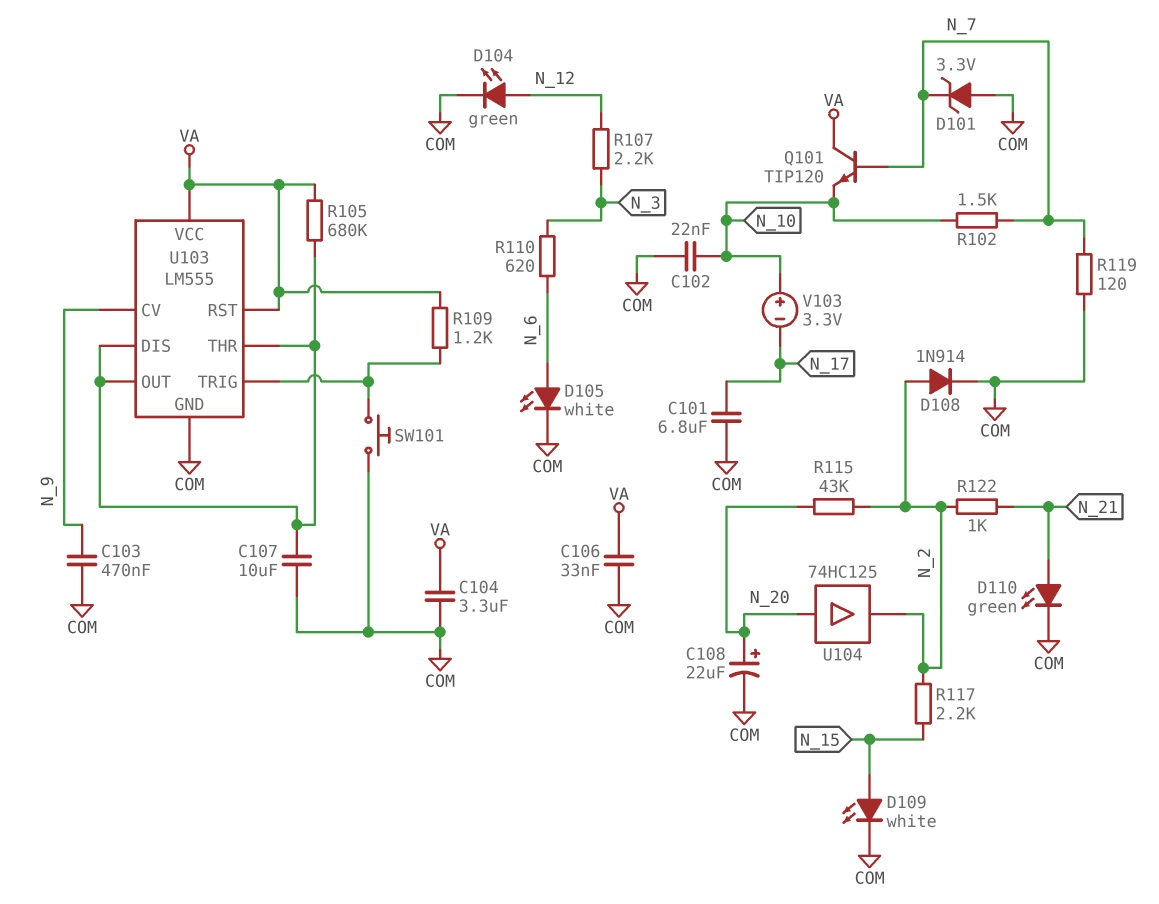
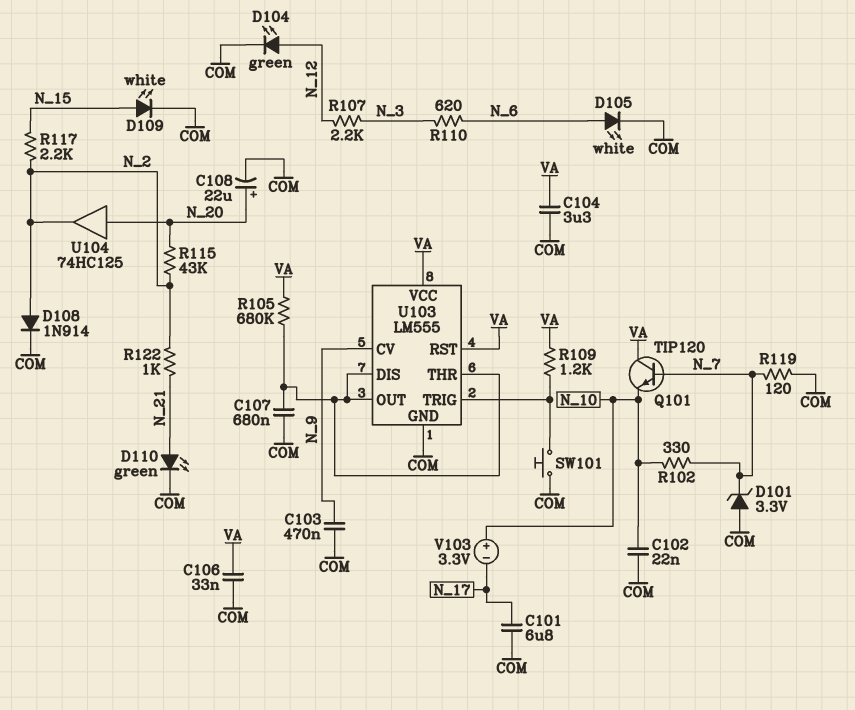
C107: 10uF (COM, U103/DIS) -> 680nF (COM, U103/DIS)
R102: 1.5k (N_7, N_10) -> 330 (N_7, N_10)

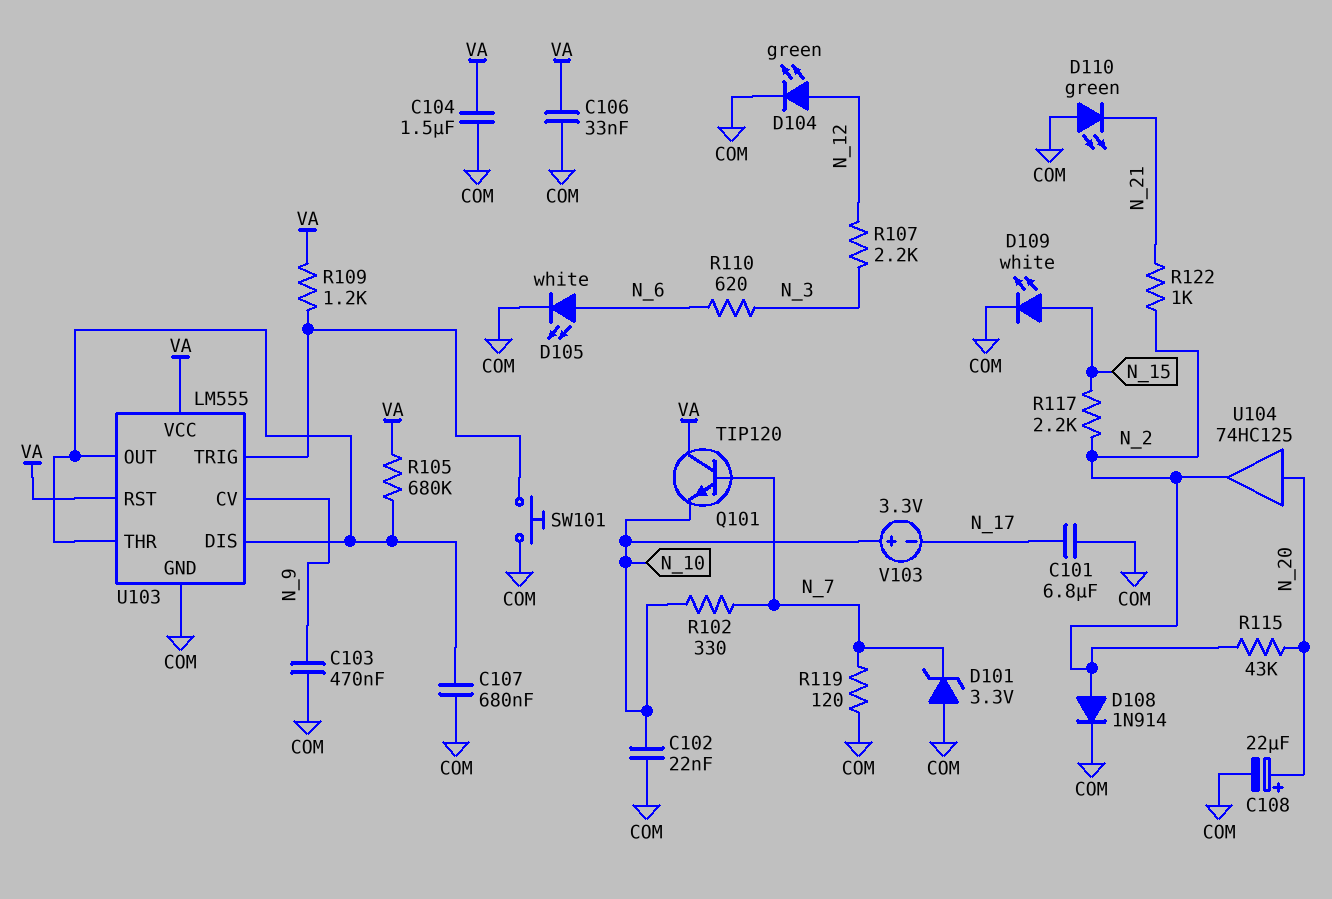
C104: 3.3uF (COM, VA) -> 1.5uF (COM, VA)
D110: LED green (A N_21, K COM) -> LED green (A COM, K N_21)

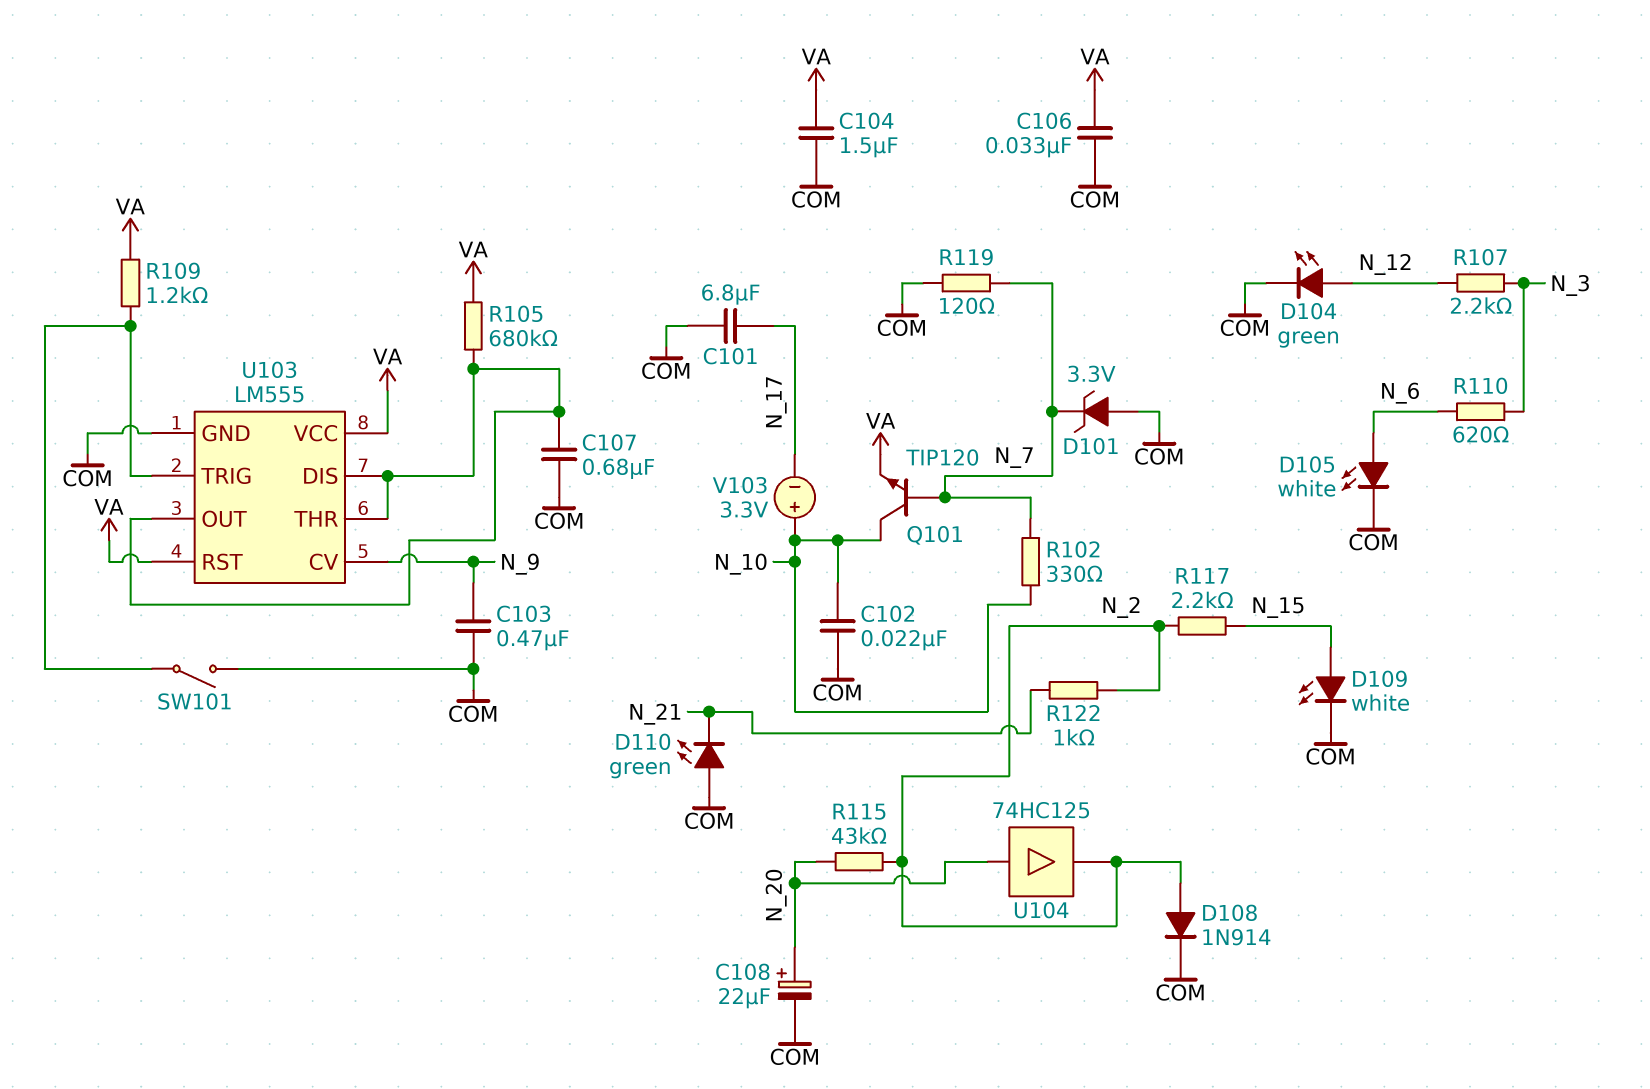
Q101: NPN TIP120 (B N_7, C VA, E N_10) -> NPN TIP120 (B N_7, C N_10, E VA)
SW101: button (COM, U103/TRIG) -> switch (COM, U103/TRIG)

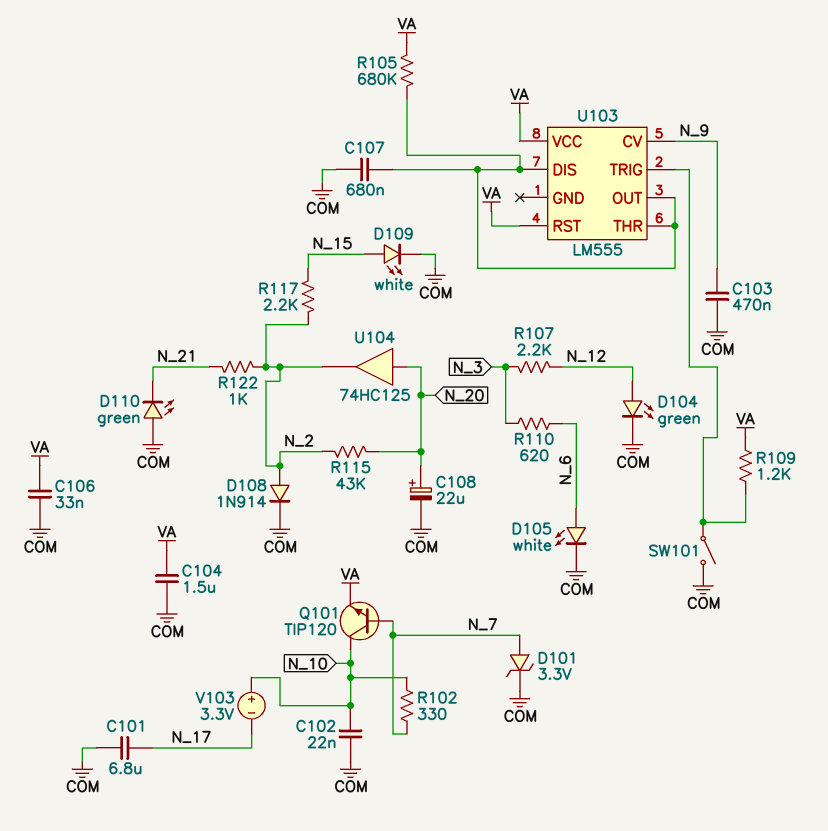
D101: zener 3.3V (A COM, K N_7) -> zener 3.3V (A N_7, K COM)
R119: 120 (COM, N_7) -> none
U103 pin GND: COM -> none

